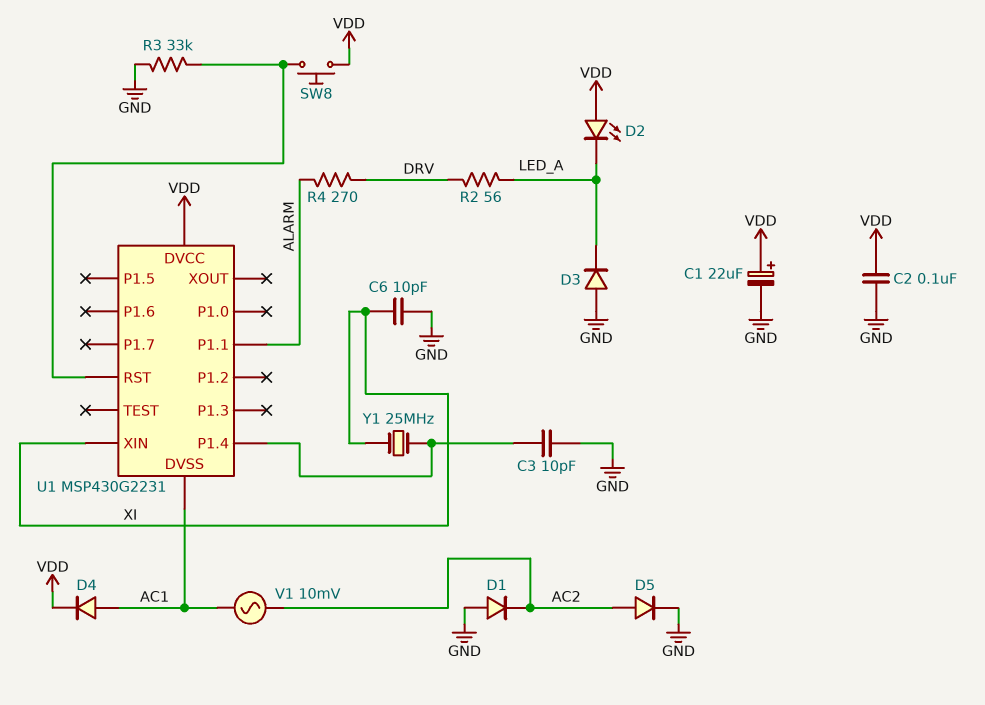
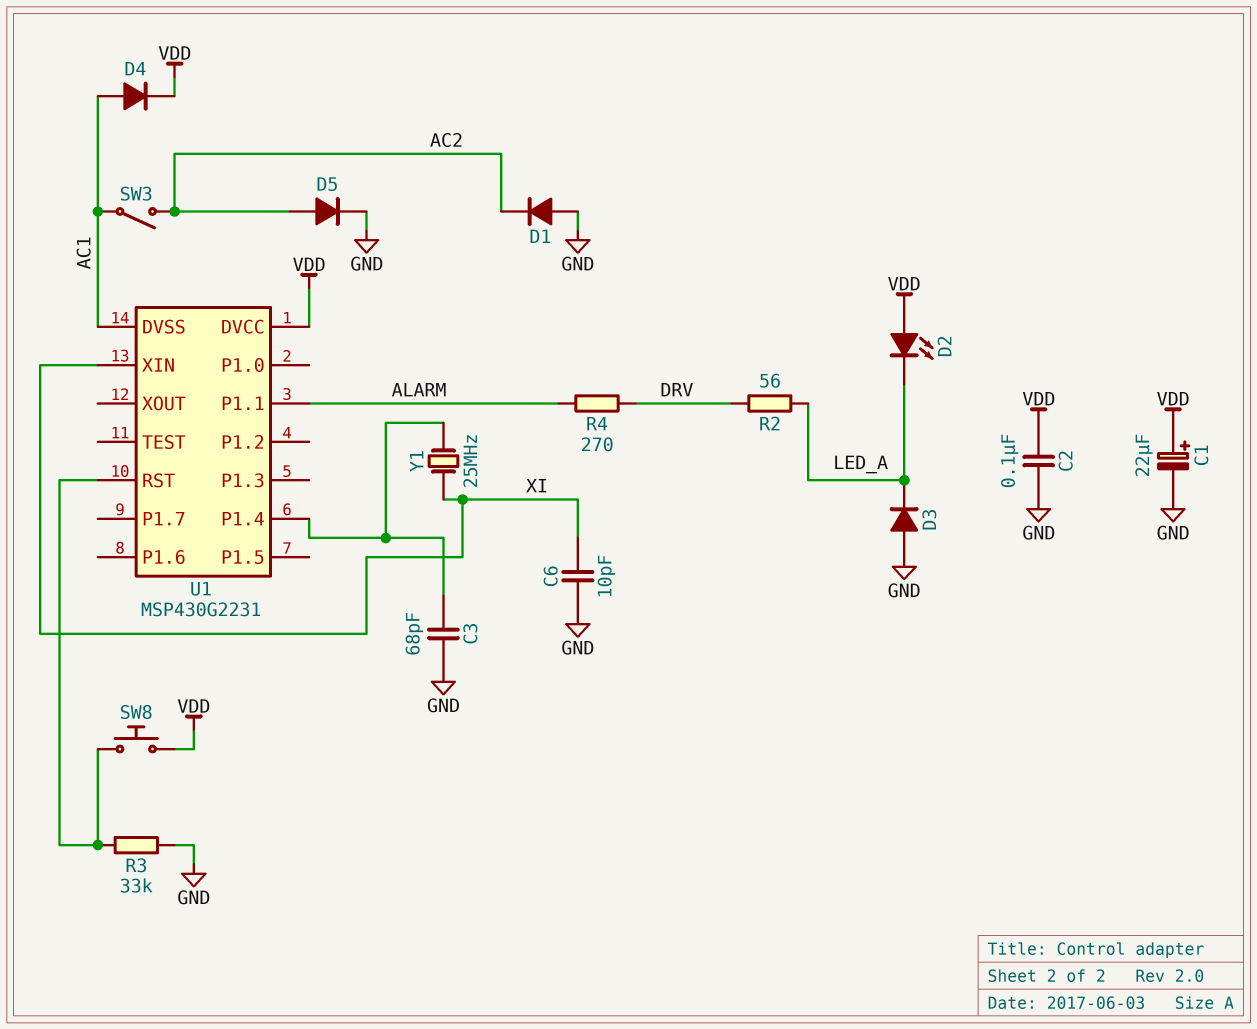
C3: 10pF (GND, U1/P1.4) -> 68pF (GND, U1/P1.4)
SW3: none -> switch (AC1, AC2)
V1: AC 10mV (AC1, AC2) -> none

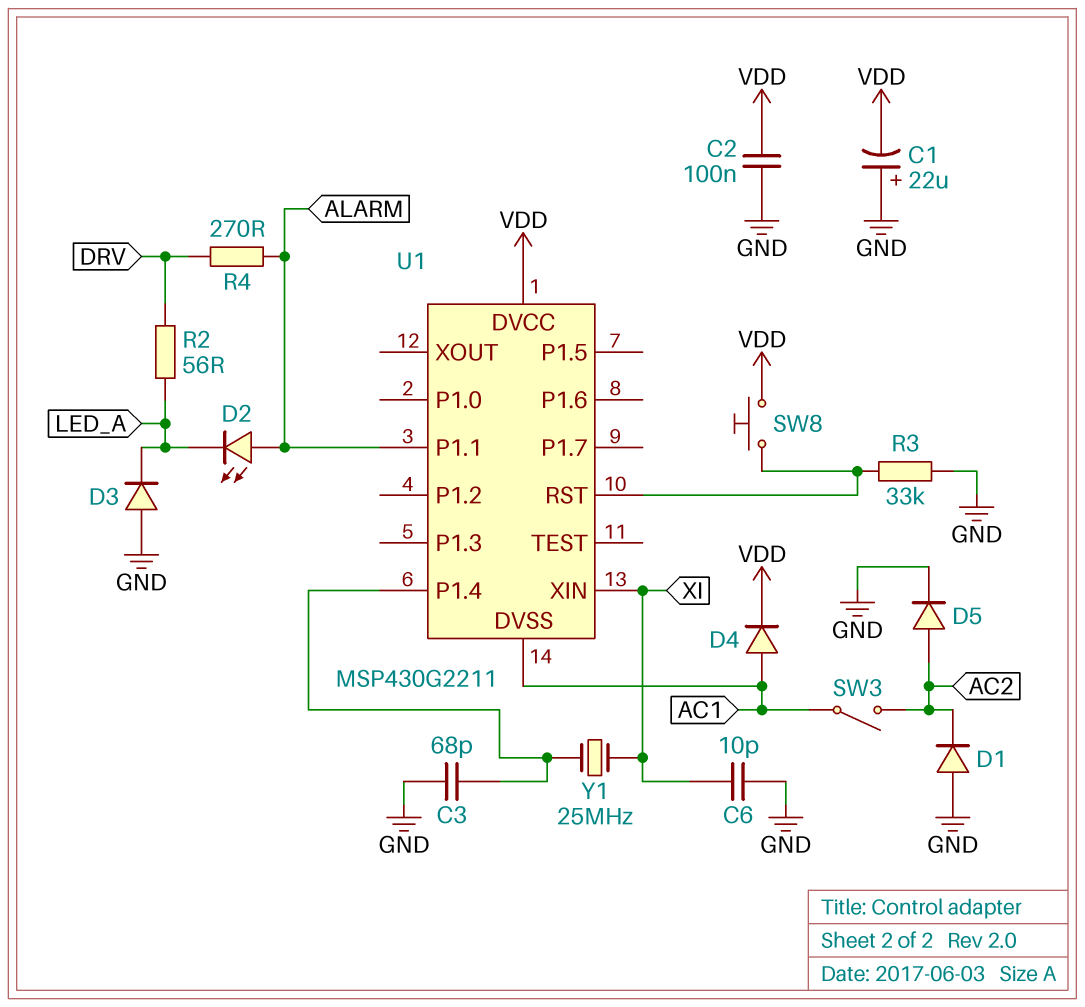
C1: 22uF (plus VDD, minus GND) -> 22uF (plus GND, minus VDD)
D2: LED (A VDD, K LED_A) -> LED (A ALARM, K LED_A)
U1: MSP430G2231 -> MSP430G2211

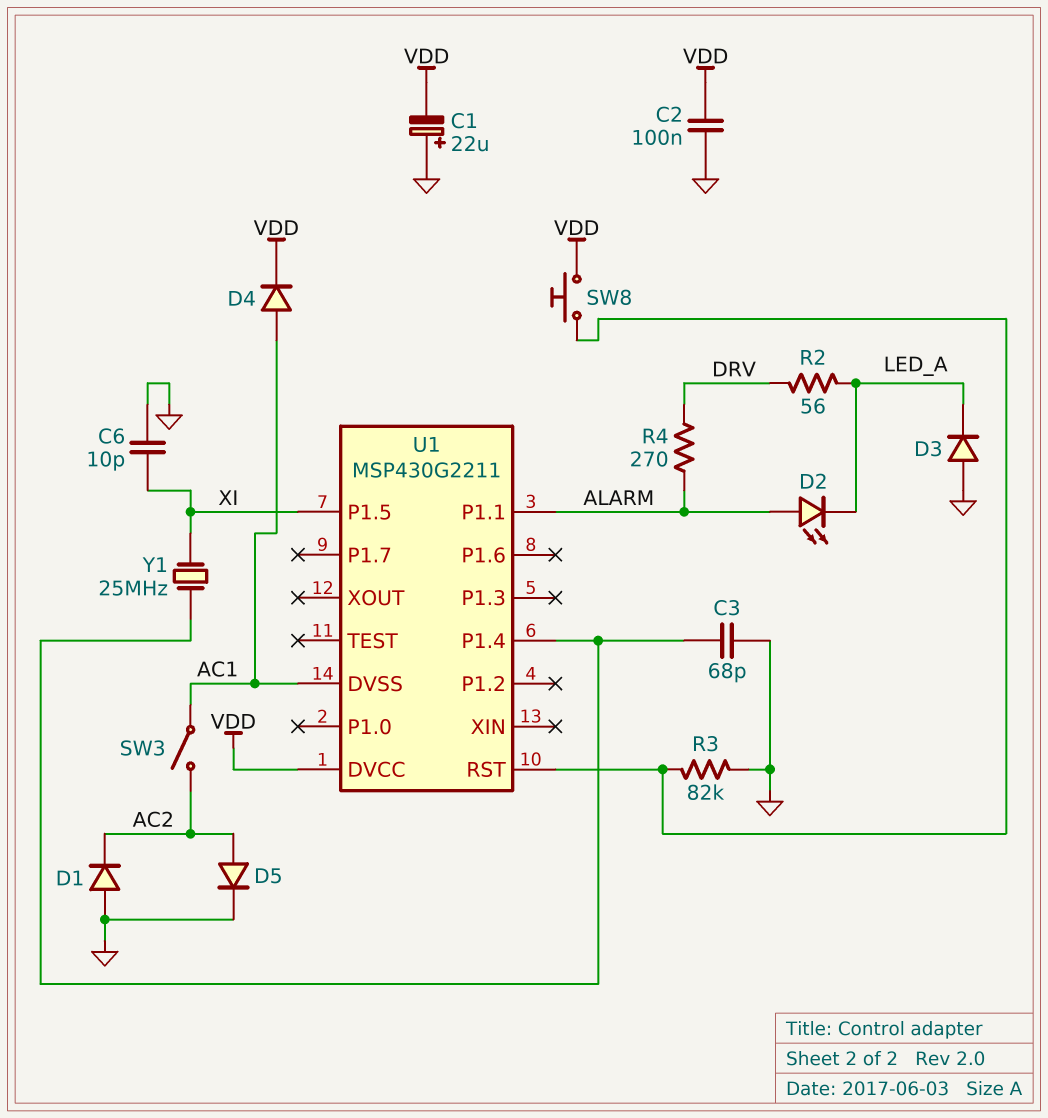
R3: 33k (GND, U1/RST) -> 82k (GND, U1/RST)
U1 pin P1.5: none -> XI
U1 pin XIN: XI -> none

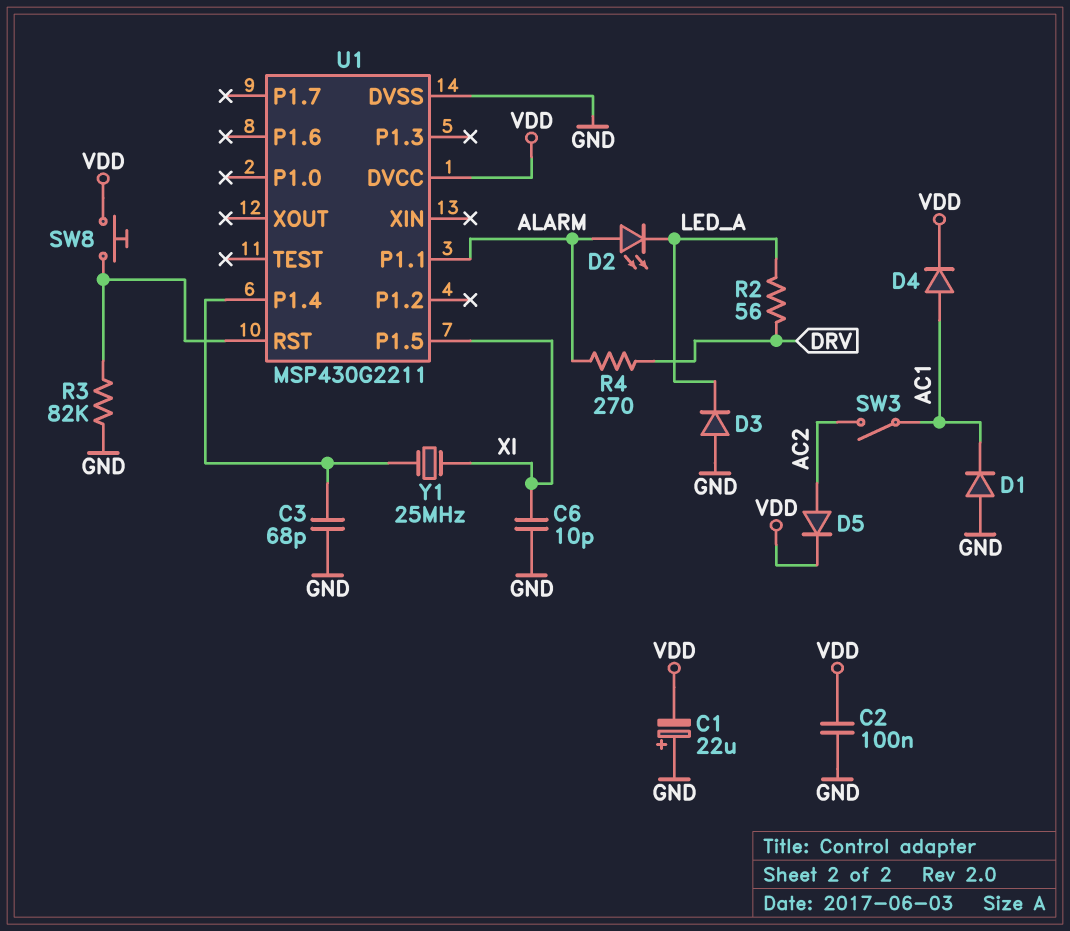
D1: diode (A GND, K AC2) -> diode (A GND, K AC1)
D5: diode (A AC2, K GND) -> diode (A AC2, K VDD)
U1 pin DVSS: AC1 -> GND

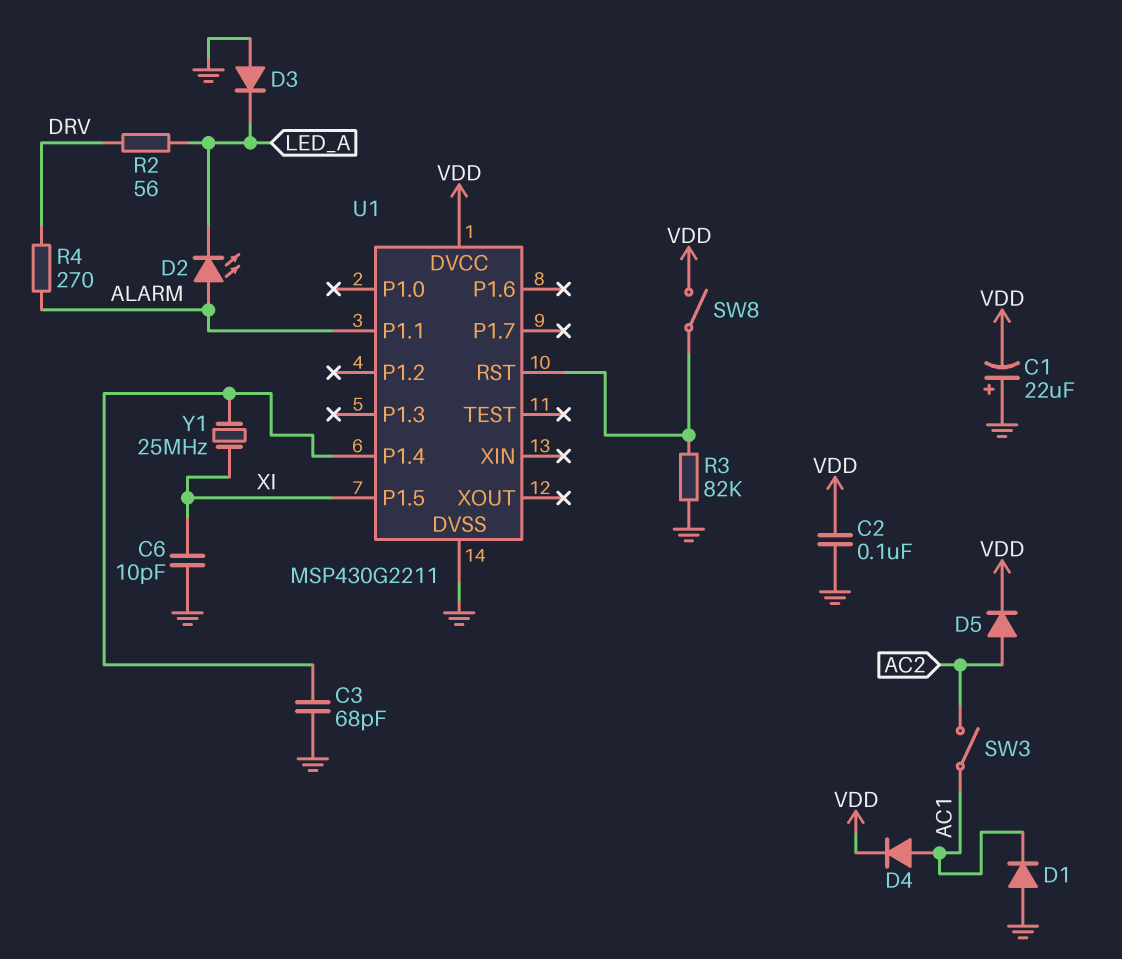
SW8: button (U1/RST, VDD) -> switch (U1/RST, VDD)

